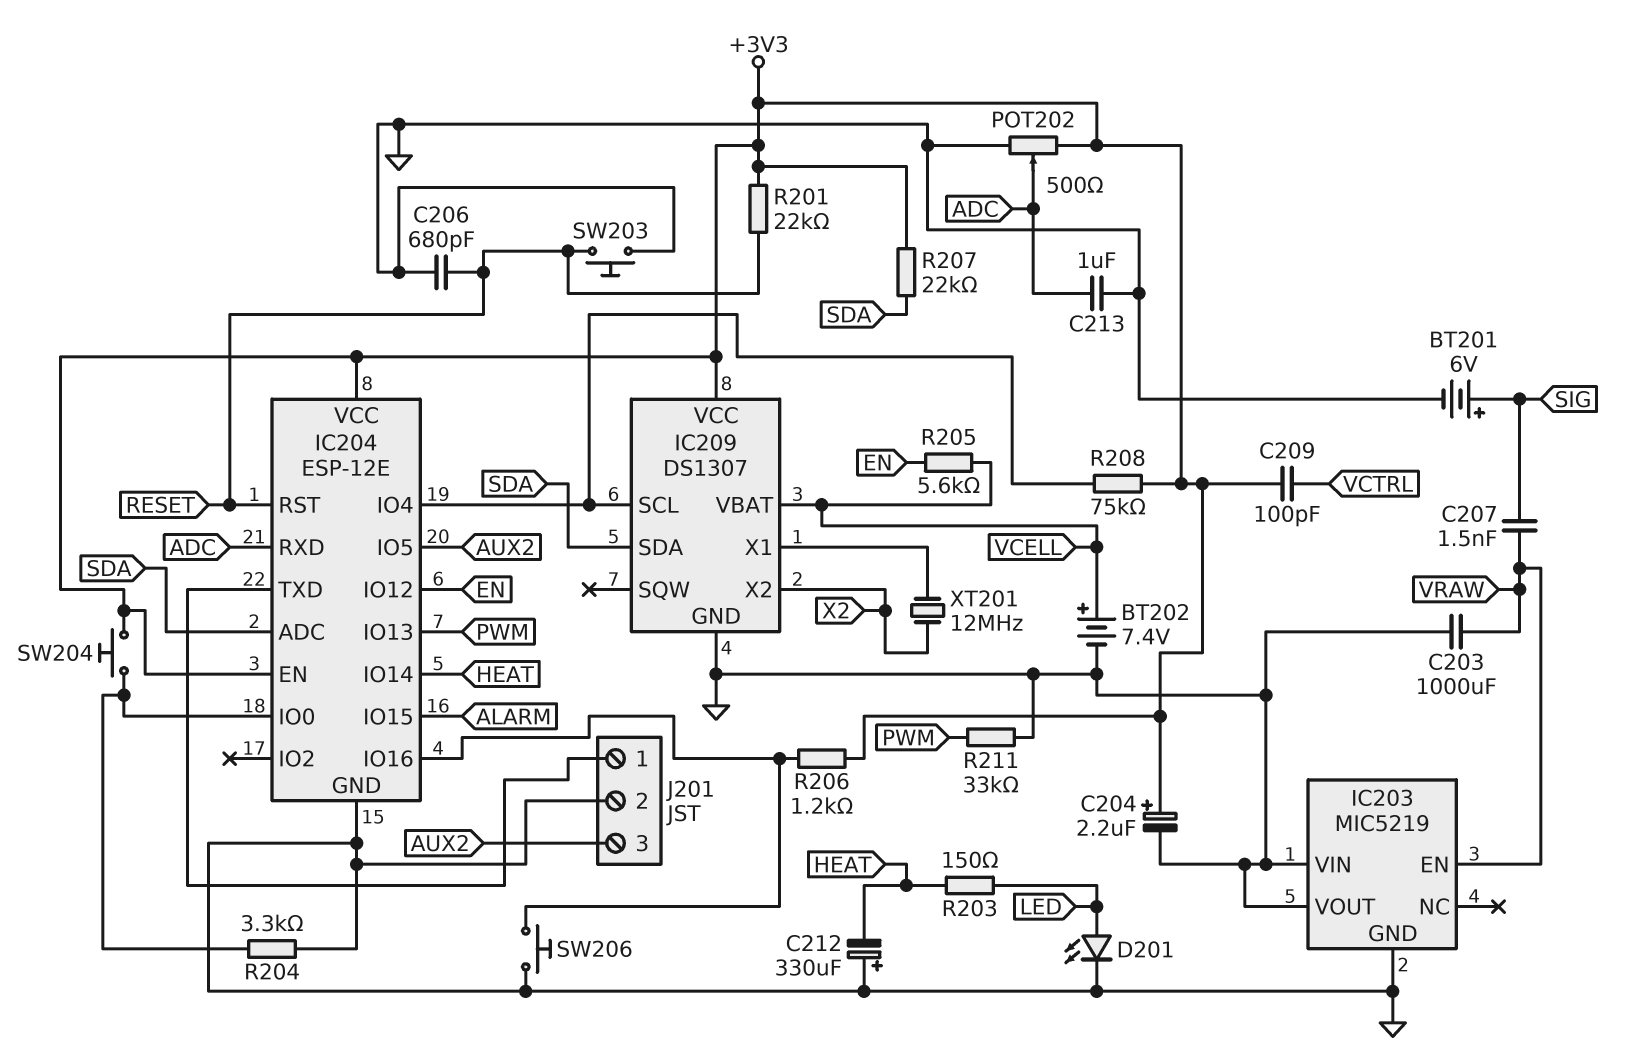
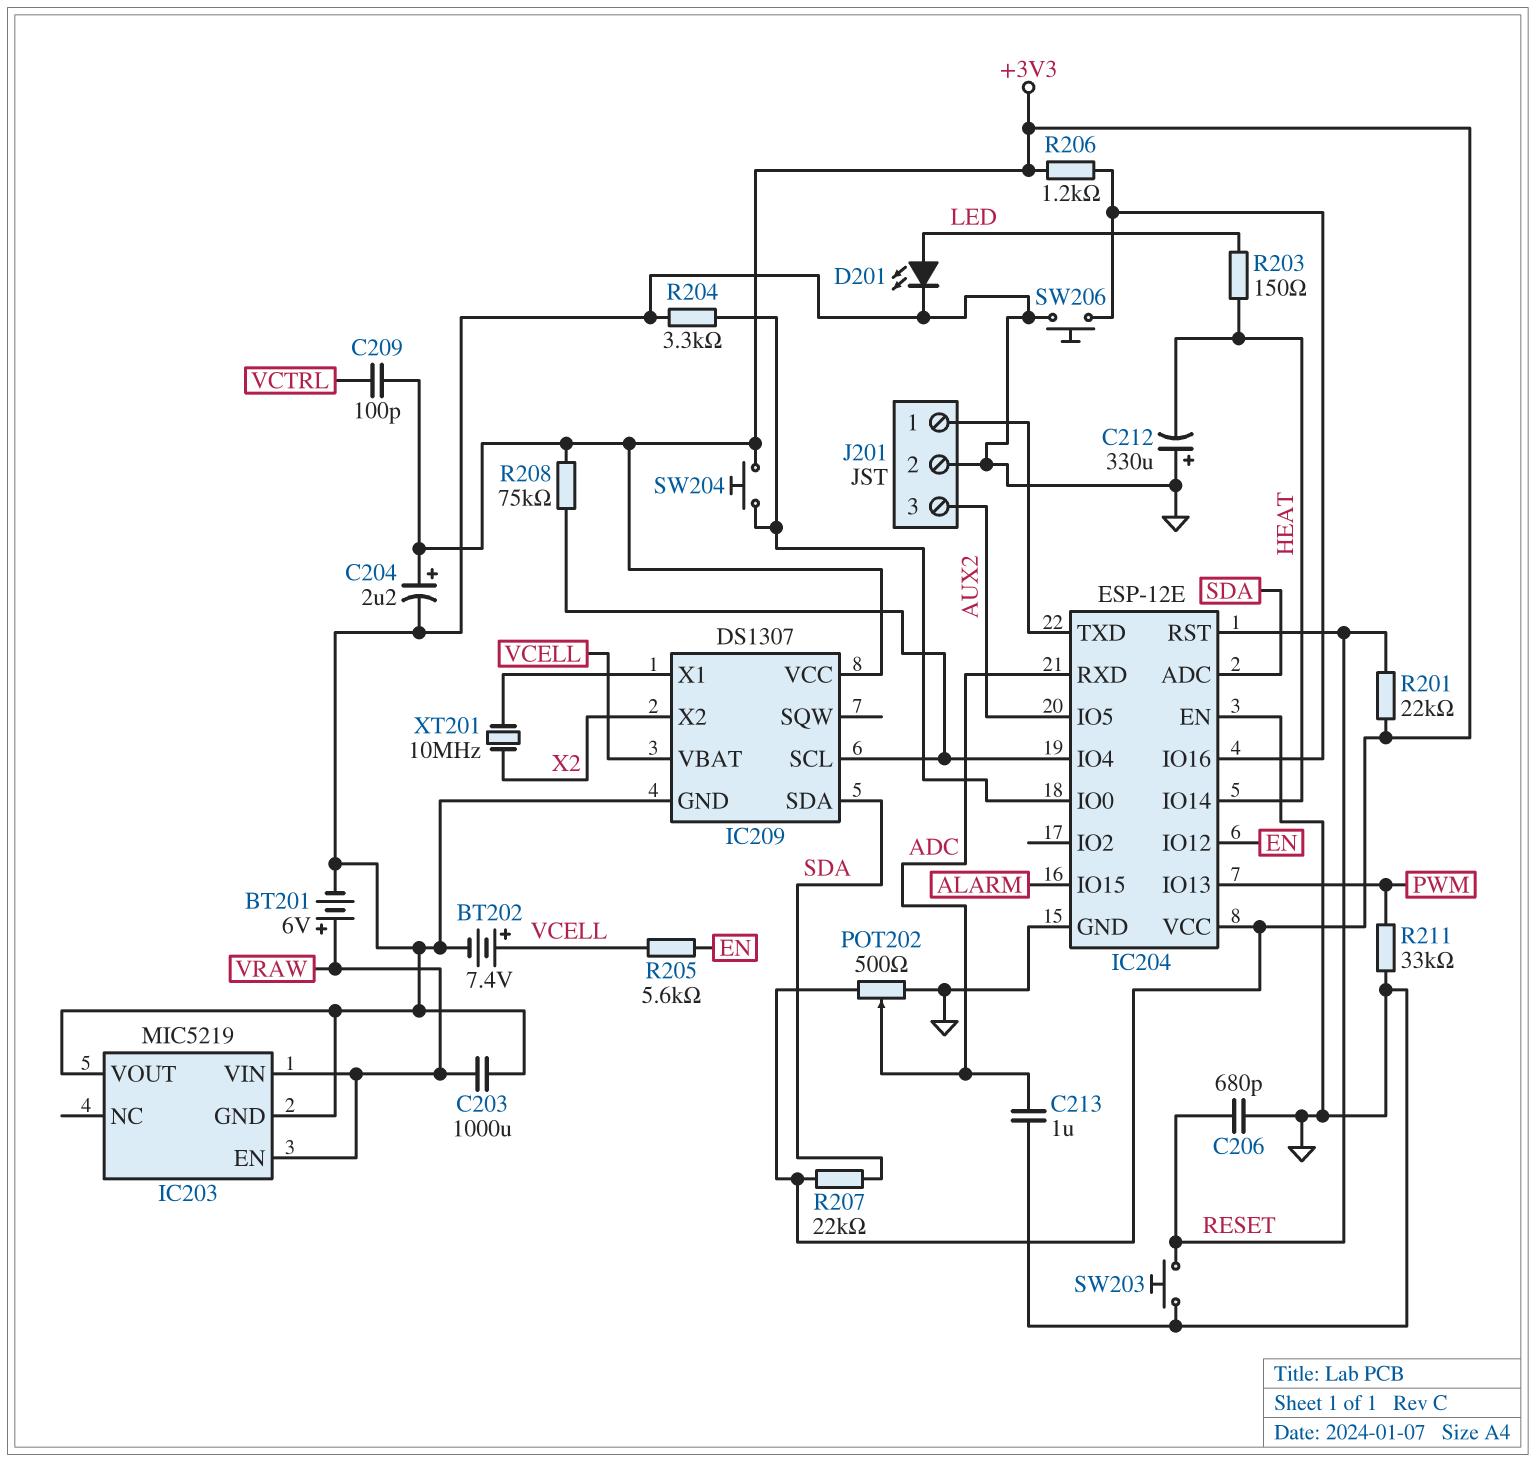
BT201: 6V (plus SIG, minus GND) -> 6V (plus VRAW, minus GND)
C207: 1.5nF (SIG, VRAW) -> none
IC203 pin VIN: GND -> VRAW
IC204 pin EN: +3V3 -> GND
XT201: 12MHz (IC209/X1, X2) -> 10MHz (IC209/X1, X2)

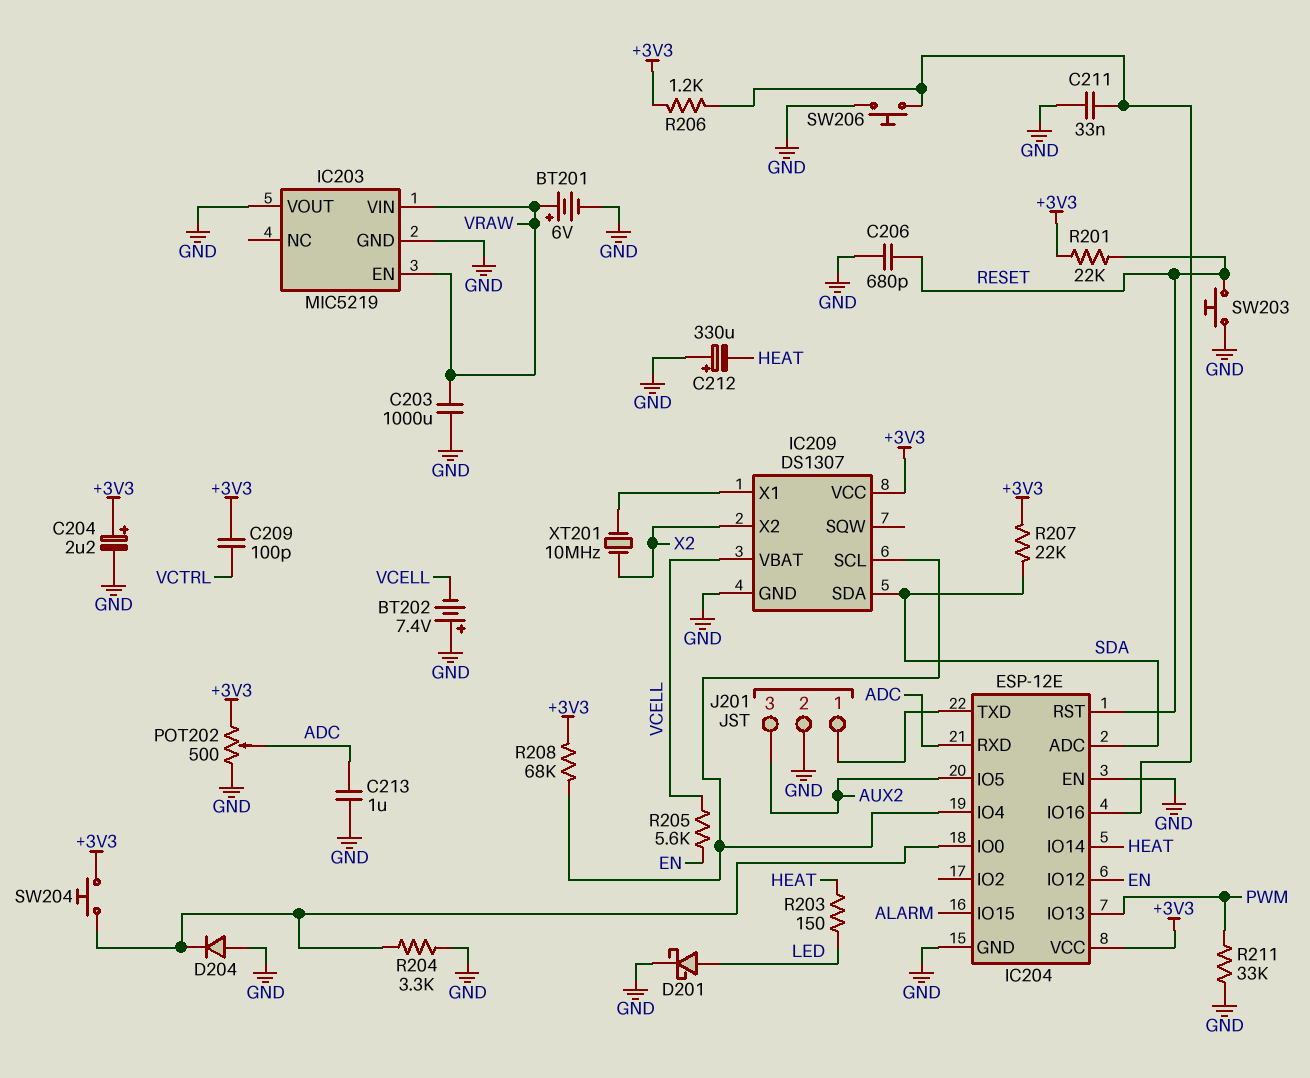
BT202: 7.4V (plus VCELL, minus GND) -> 7.4V (plus GND, minus VCELL)
C211: none -> 33nF (GND, IC204/IO16)
D201: LED (A LED, K GND) -> schottky (A LED, K GND)
D204: none -> diode (A GND, K IC204/IO0)
R208: 75k (+3V3, IC204/IO4) -> 68k (+3V3, IC204/IO4)

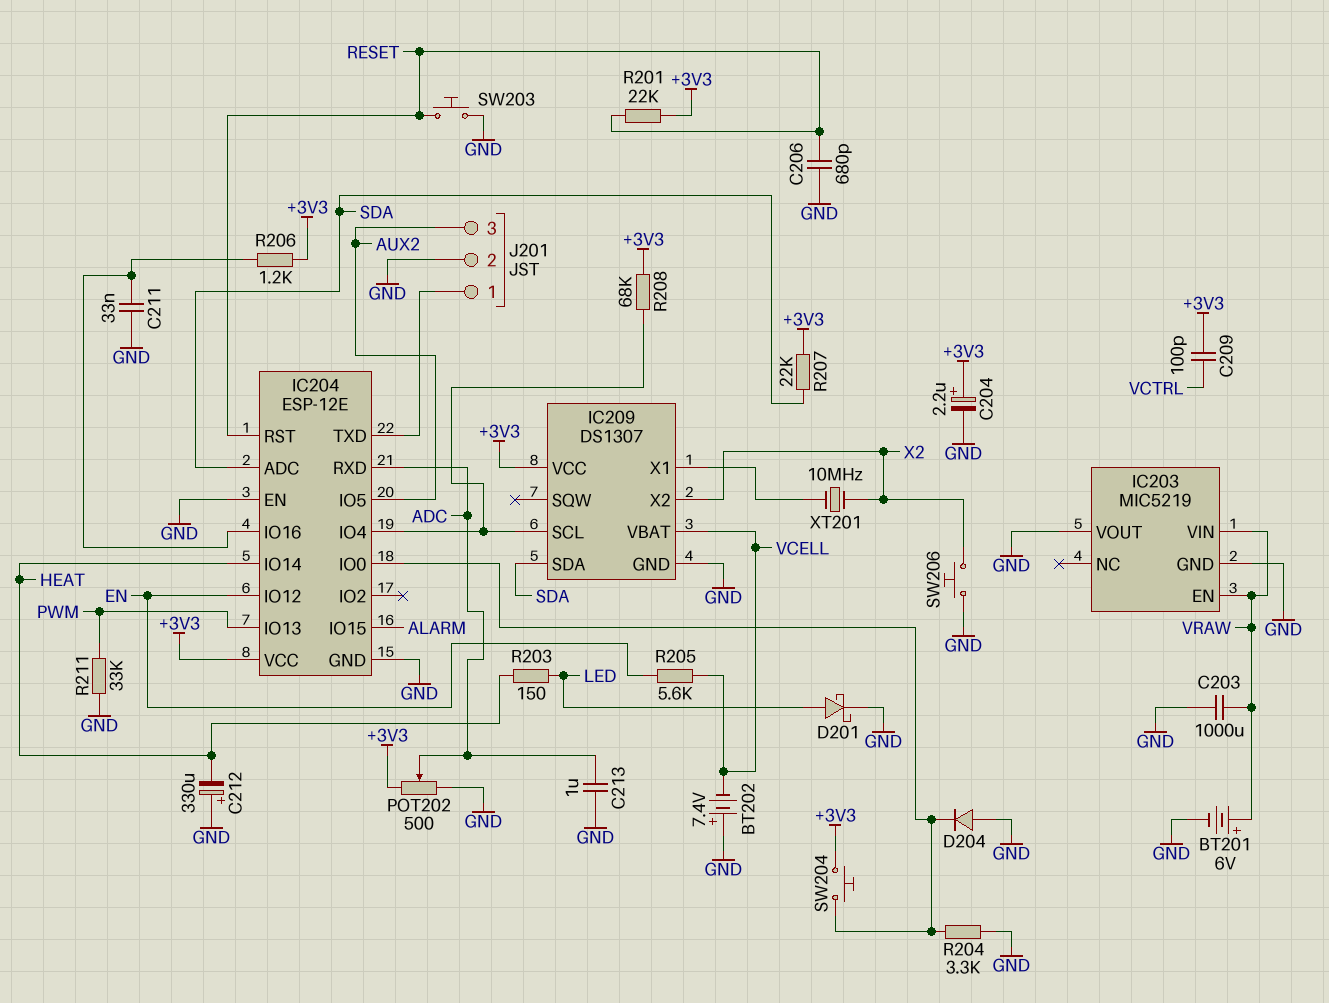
SW206: button (GND, IC204/IO16) -> button (GND, X2)

